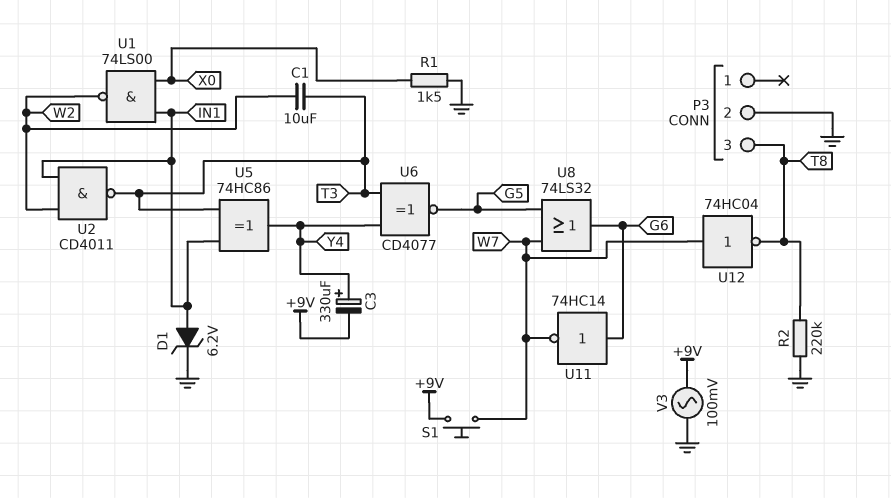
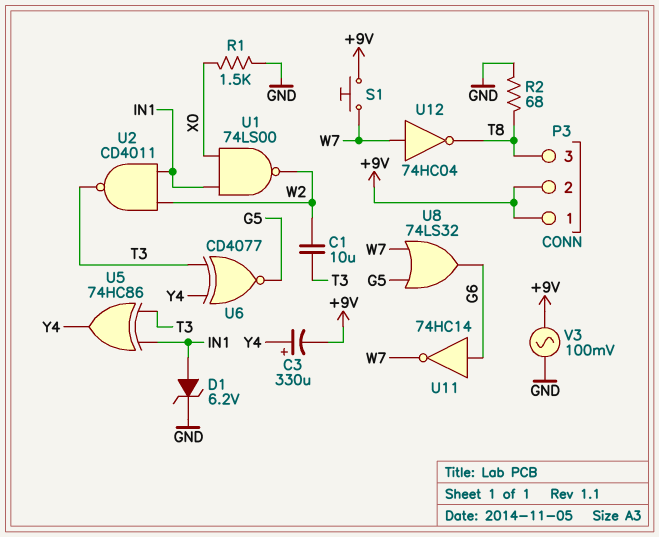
P3 pin 1: none -> +9V
P3 pin 2: GND -> +9V
R2: 220k (GND, T8) -> 68 (GND, T8)

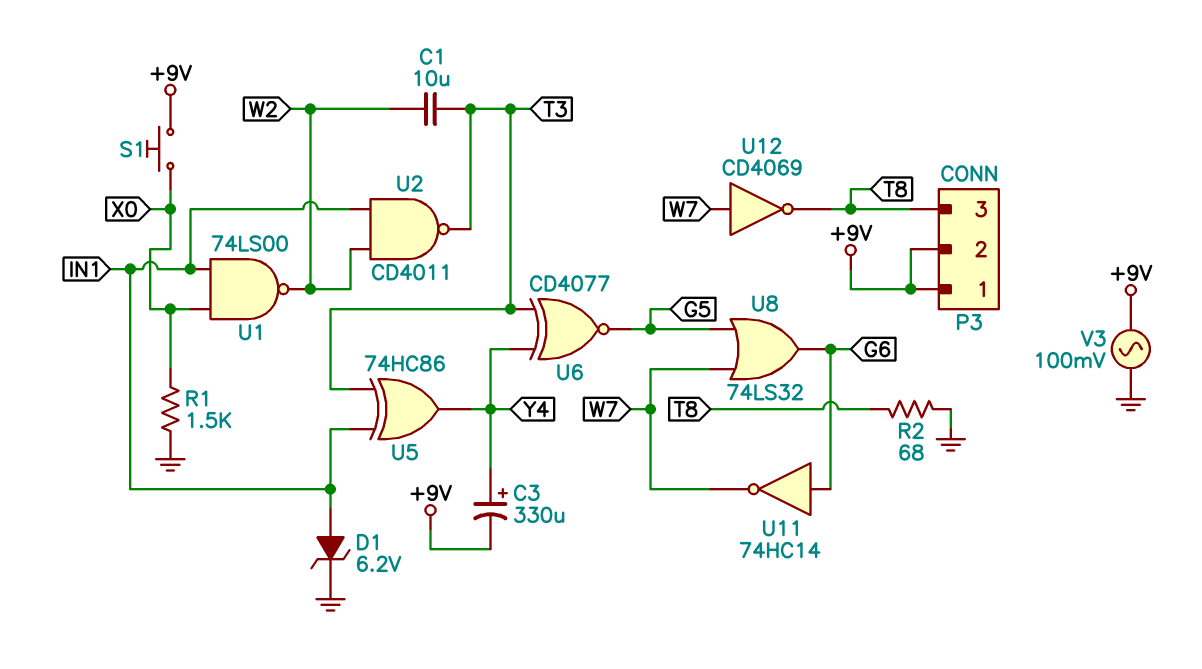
S1: button (+9V, W7) -> button (+9V, X0)
U12: NOT 74HC04 (in W7, out T8) -> NOT CD4069 (in W7, out T8)

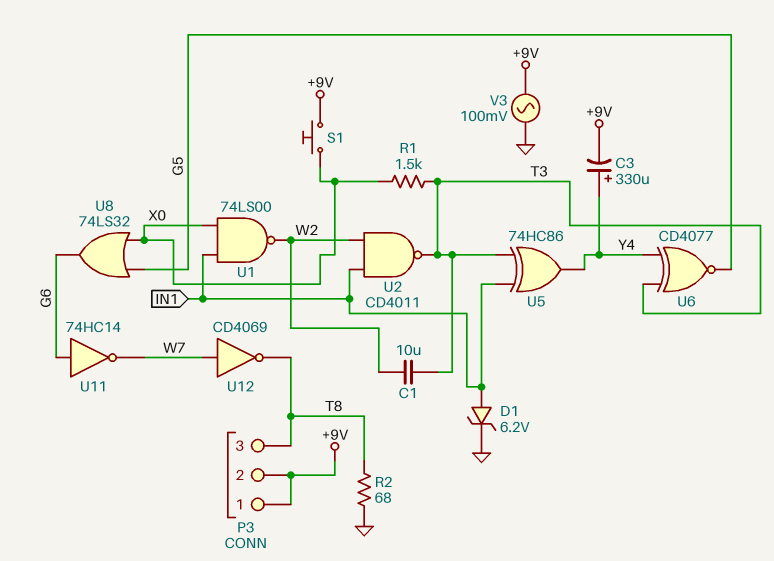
R1: 1.5k (GND, X0) -> 1.5k (T3, X0)
U8: OR 74LS32 (in G5, in W7, out G6) -> OR 74LS32 (in G5, in X0, out G6)

